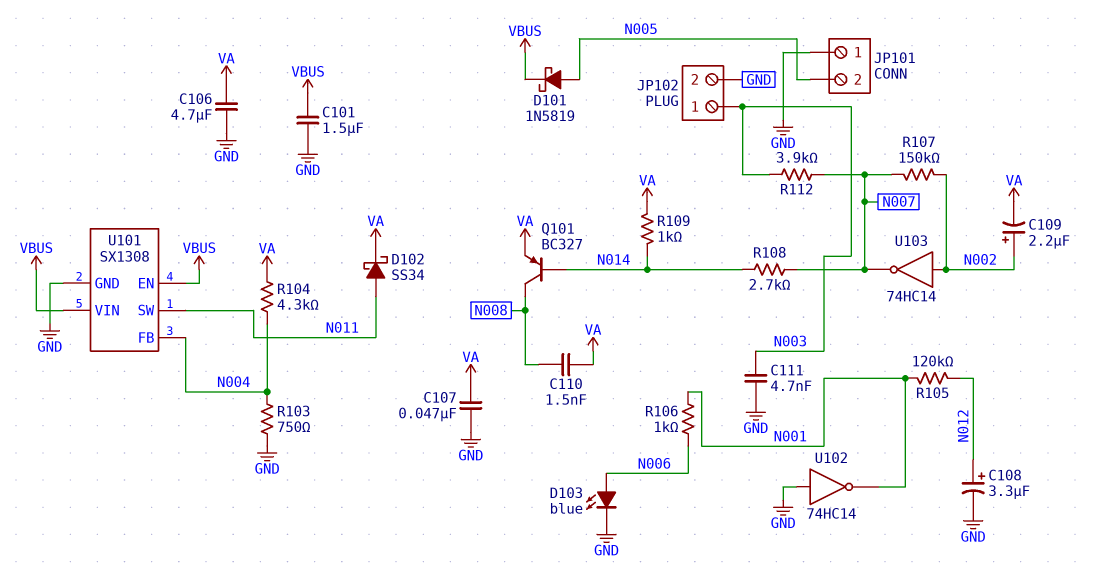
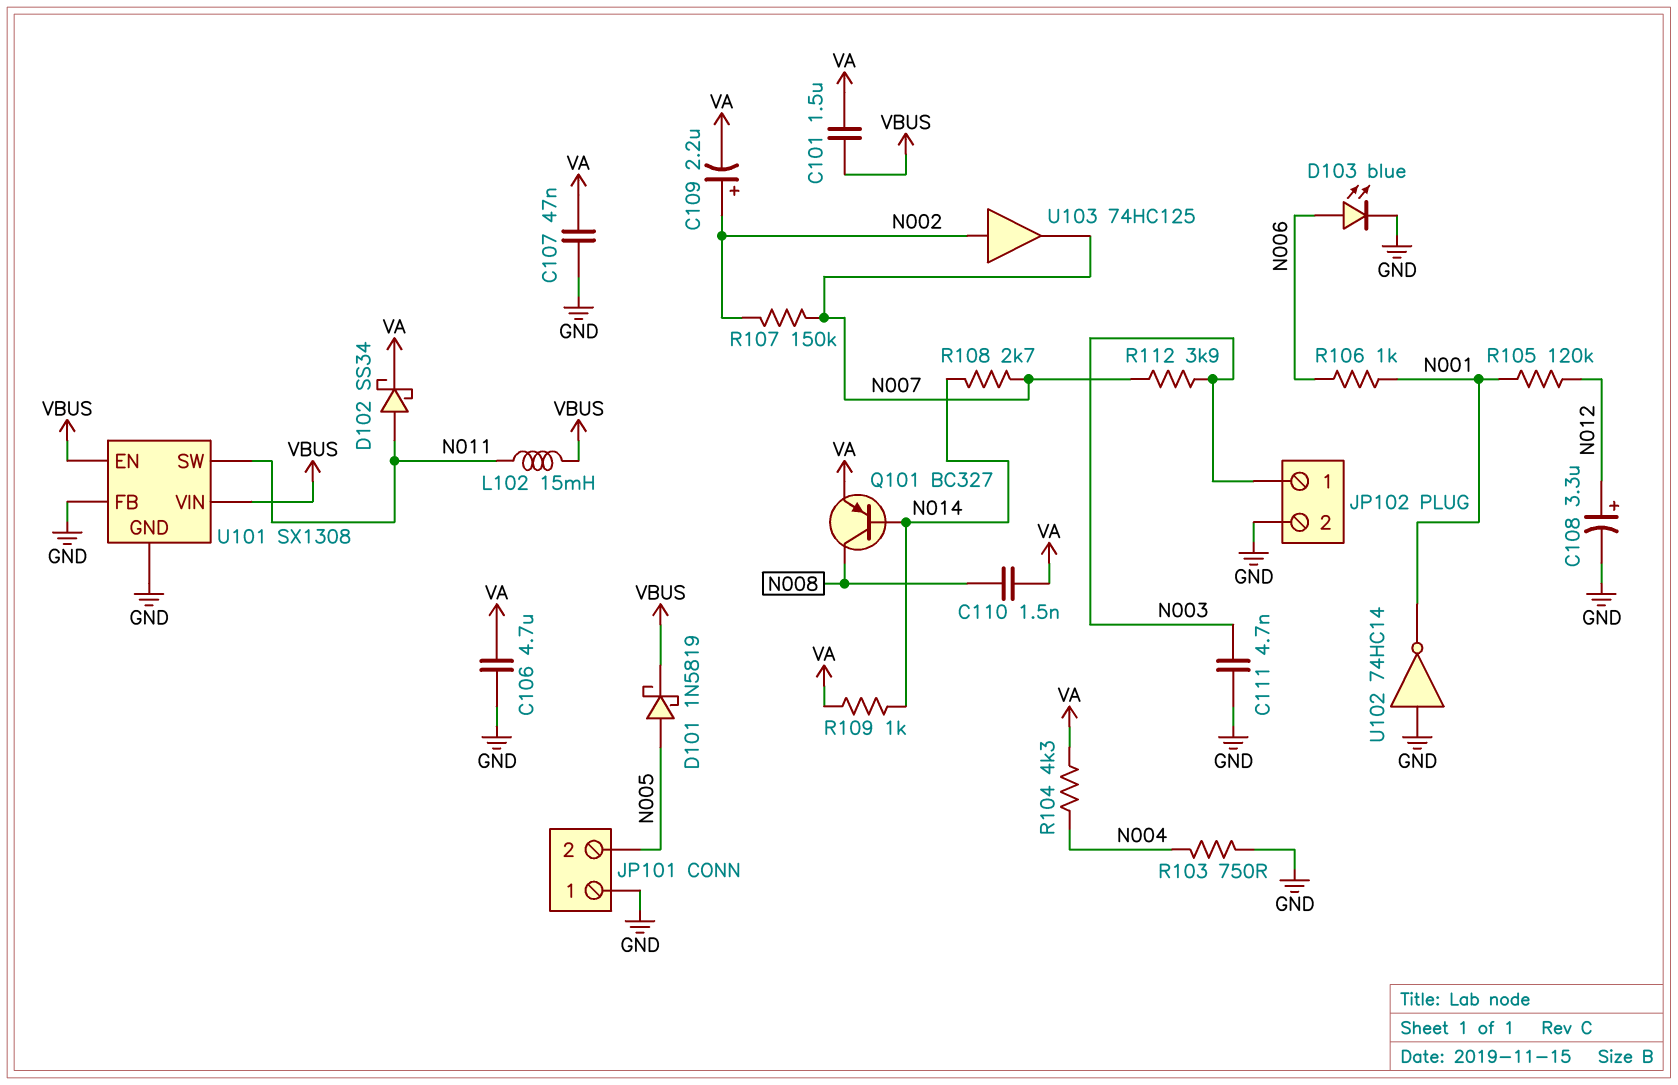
C101: 1.5uF (GND, VBUS) -> 1.5uF (VA, VBUS)
L102: none -> 15mH (N011, VBUS)
U101 pin FB: N004 -> GND
U103: NOT 74HC14 (in N002, out N007) -> buffer 74HC125 (in N002, out N007)

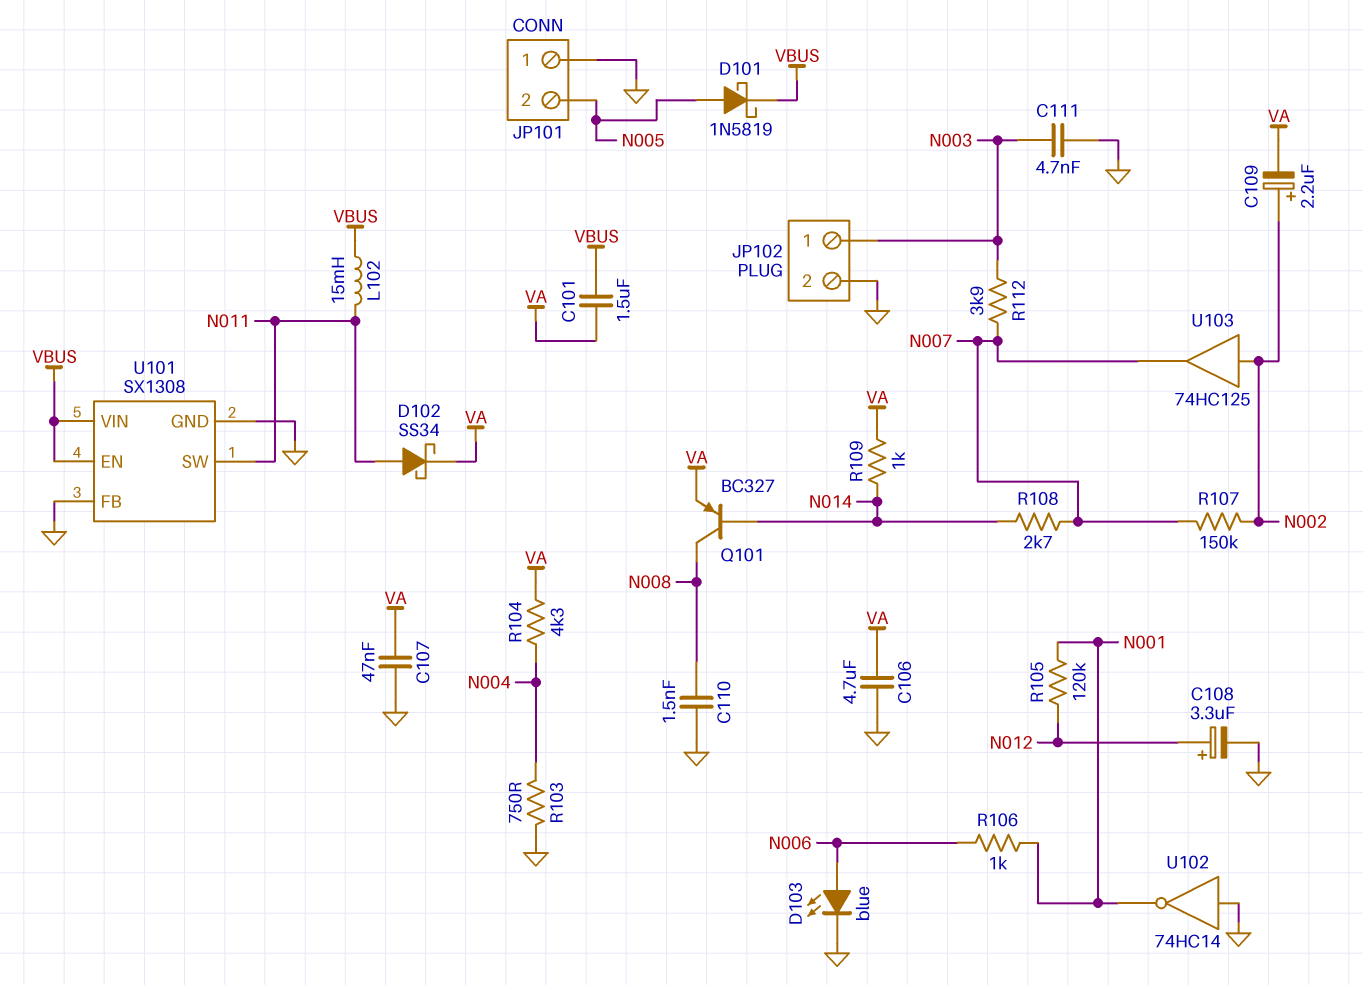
C110: 1.5nF (N008, VA) -> 1.5nF (GND, N008)

